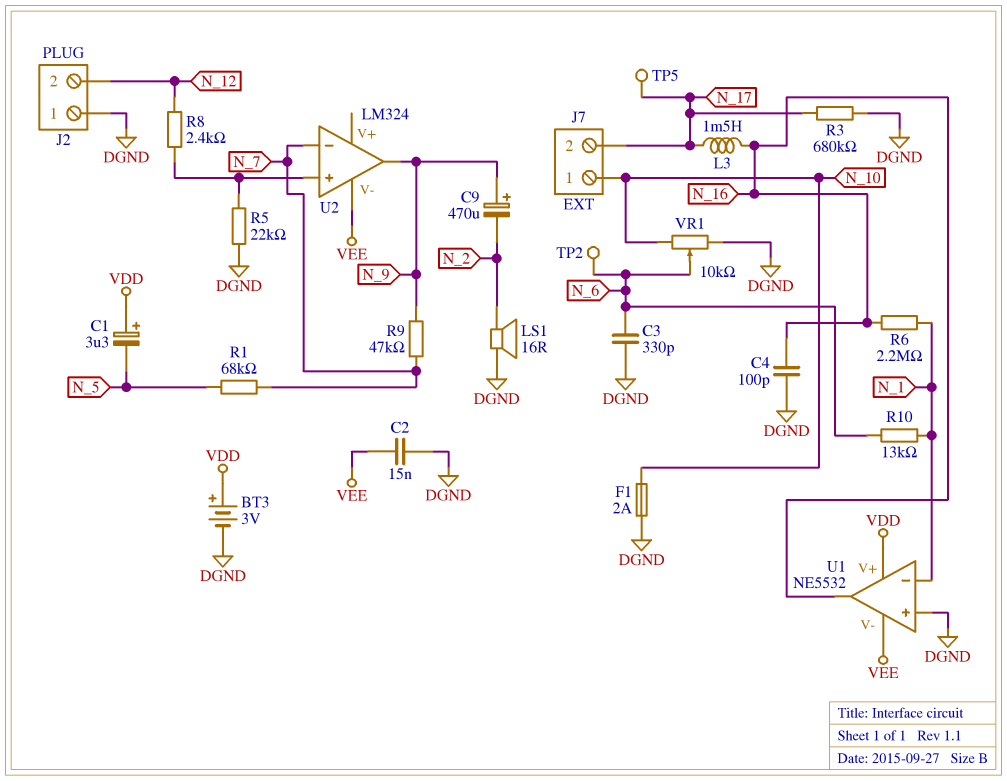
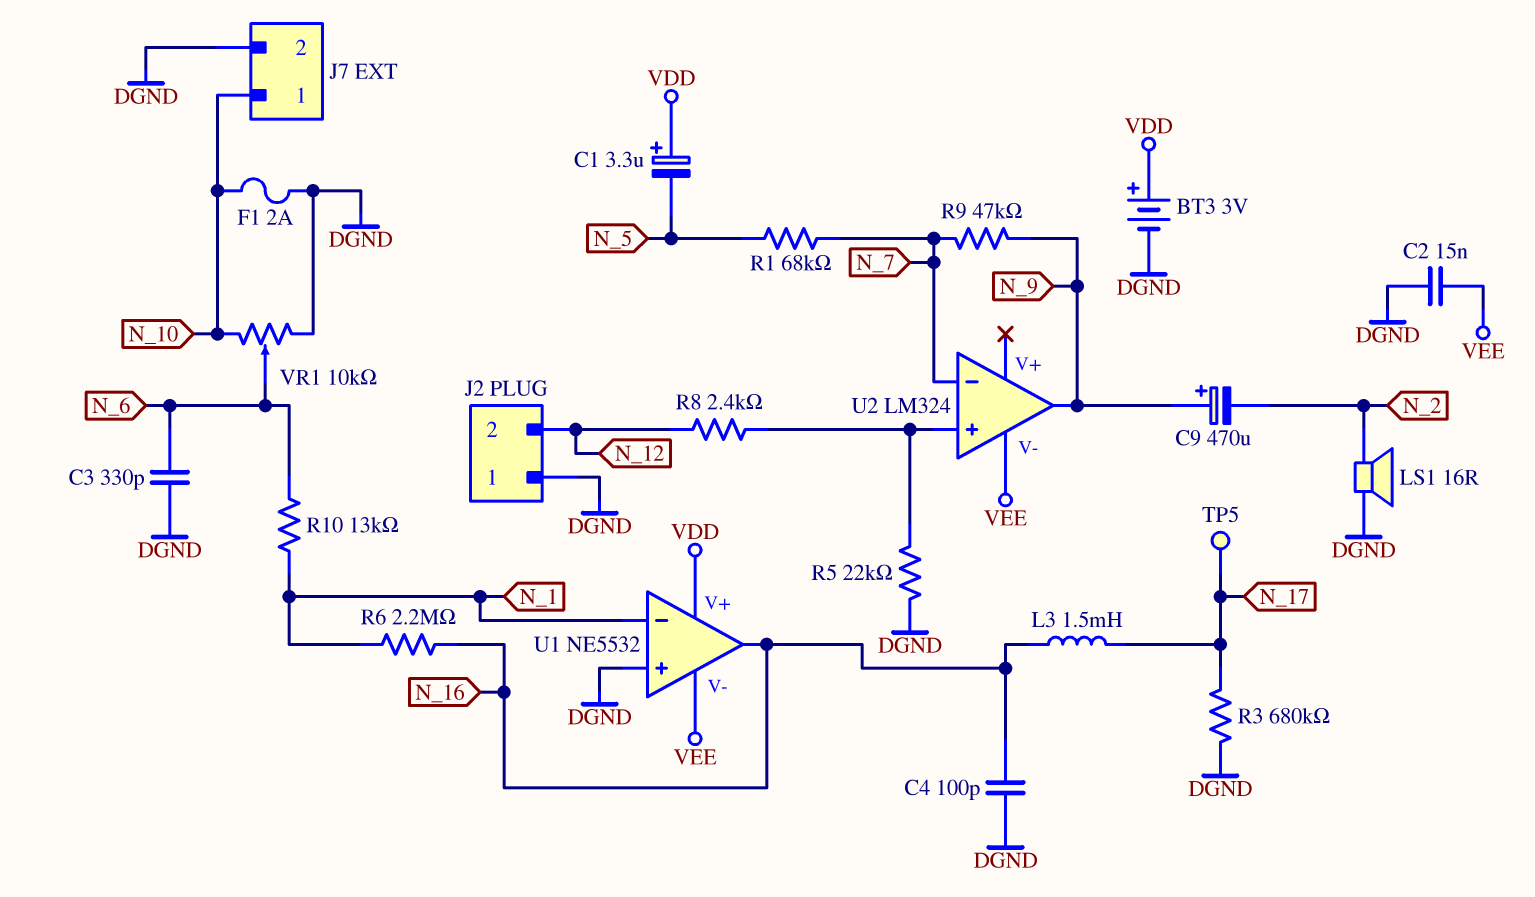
J7 pin 2: N_17 -> DGND
TP2: test point (N_6) -> none

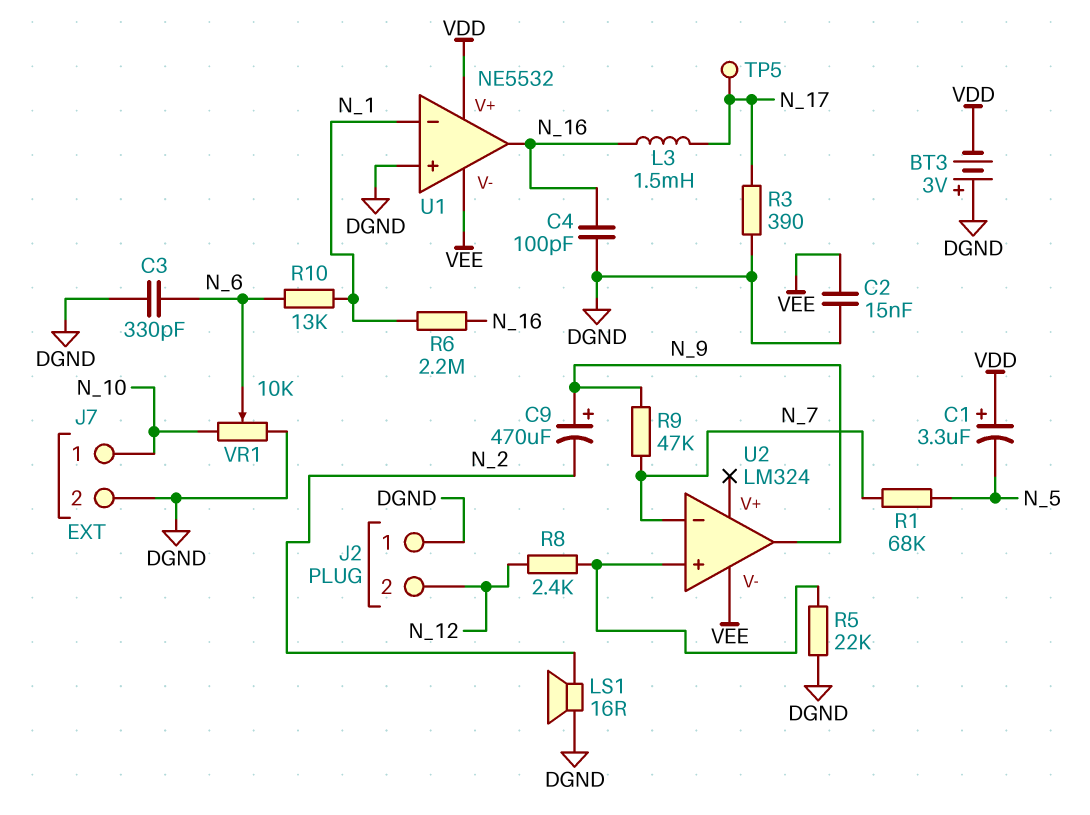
BT3: 3V (plus VDD, minus DGND) -> 3V (plus DGND, minus VDD)
F1: 2A (DGND, N_10) -> none
R3: 680k (DGND, N_17) -> 390 (DGND, N_17)

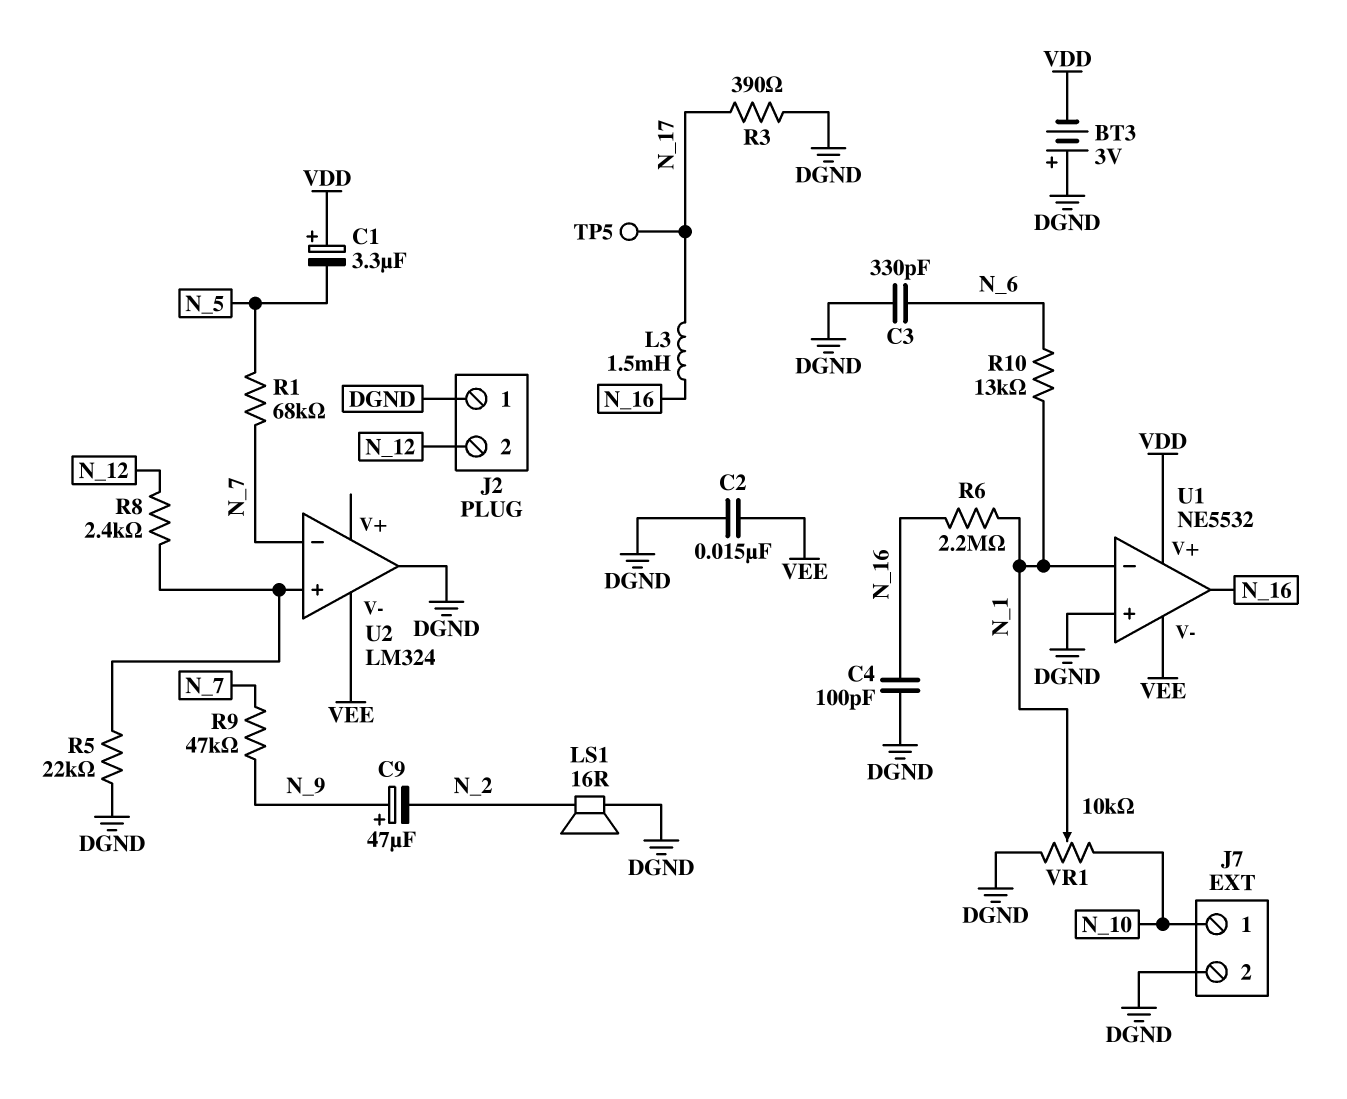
C9: 470uF (plus N_9, minus N_2) -> 47uF (plus N_9, minus N_2)
U2 pin out: N_9 -> DGND
VR1: 10k (DGND, N_10, wiper N_6) -> 10k (DGND, N_10, wiper N_1)

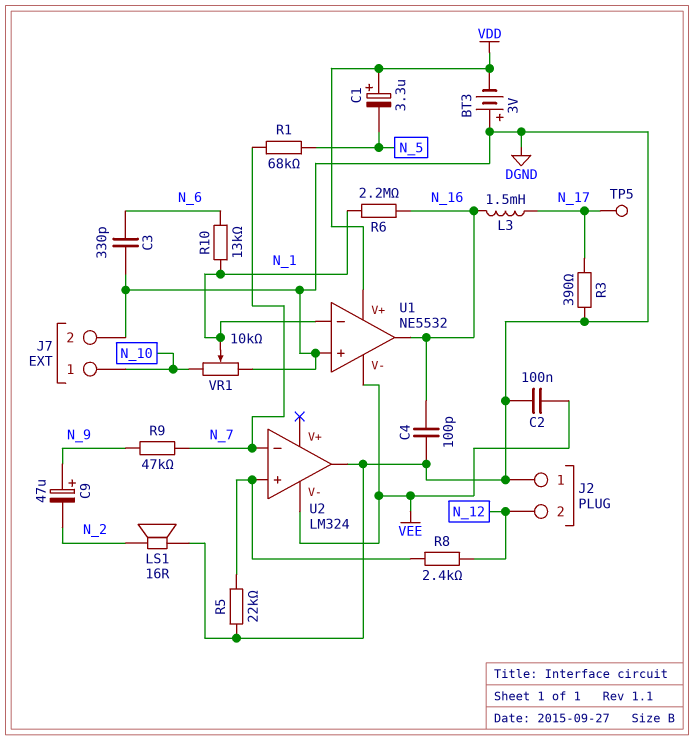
C2: 15nF (DGND, VEE) -> 100nF (DGND, VEE)

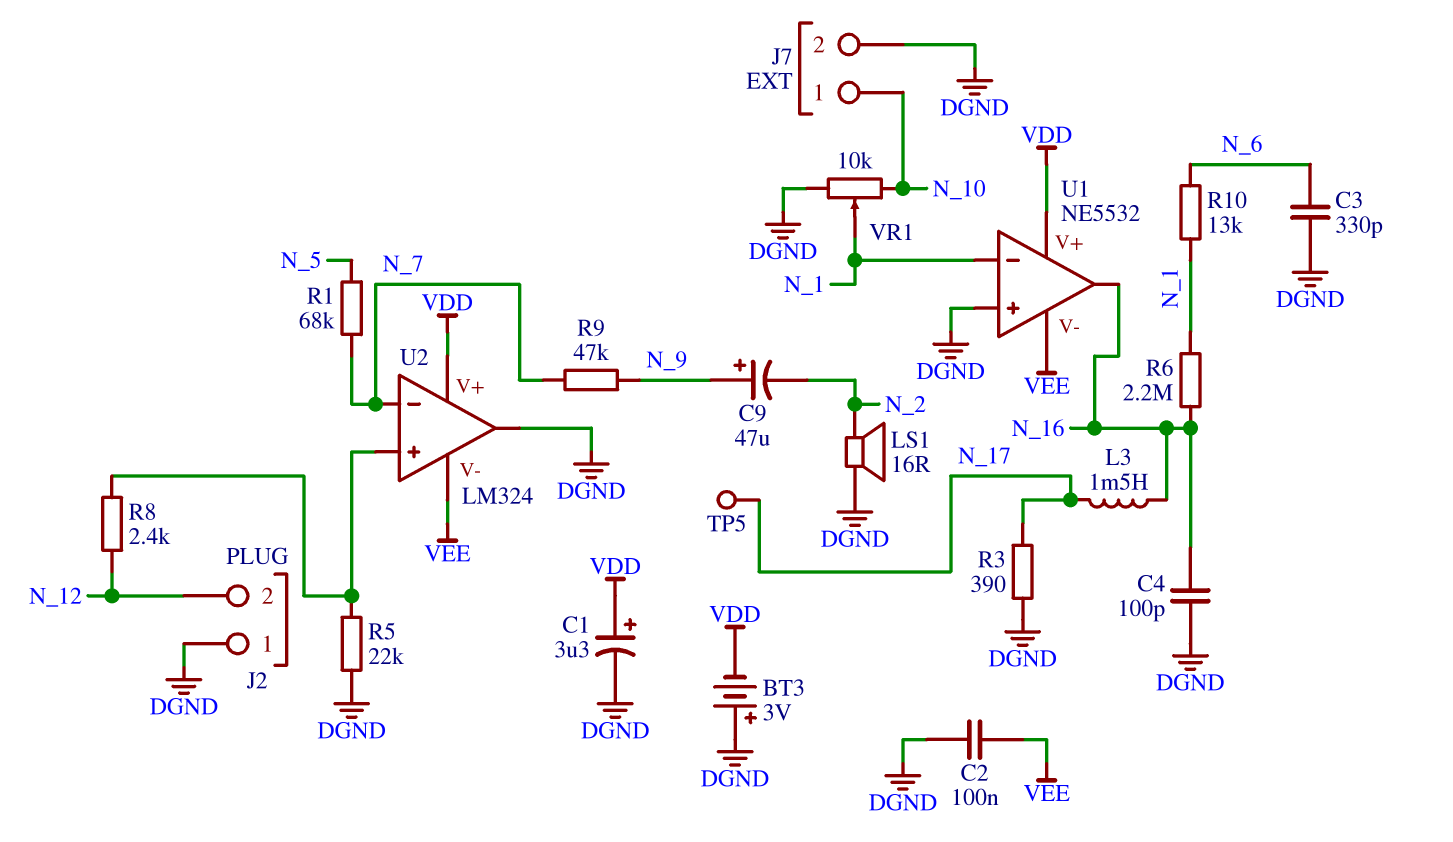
C1: 3.3uF (plus VDD, minus N_5) -> 3.3uF (plus VDD, minus DGND)
U2 pin V+: none -> VDD

